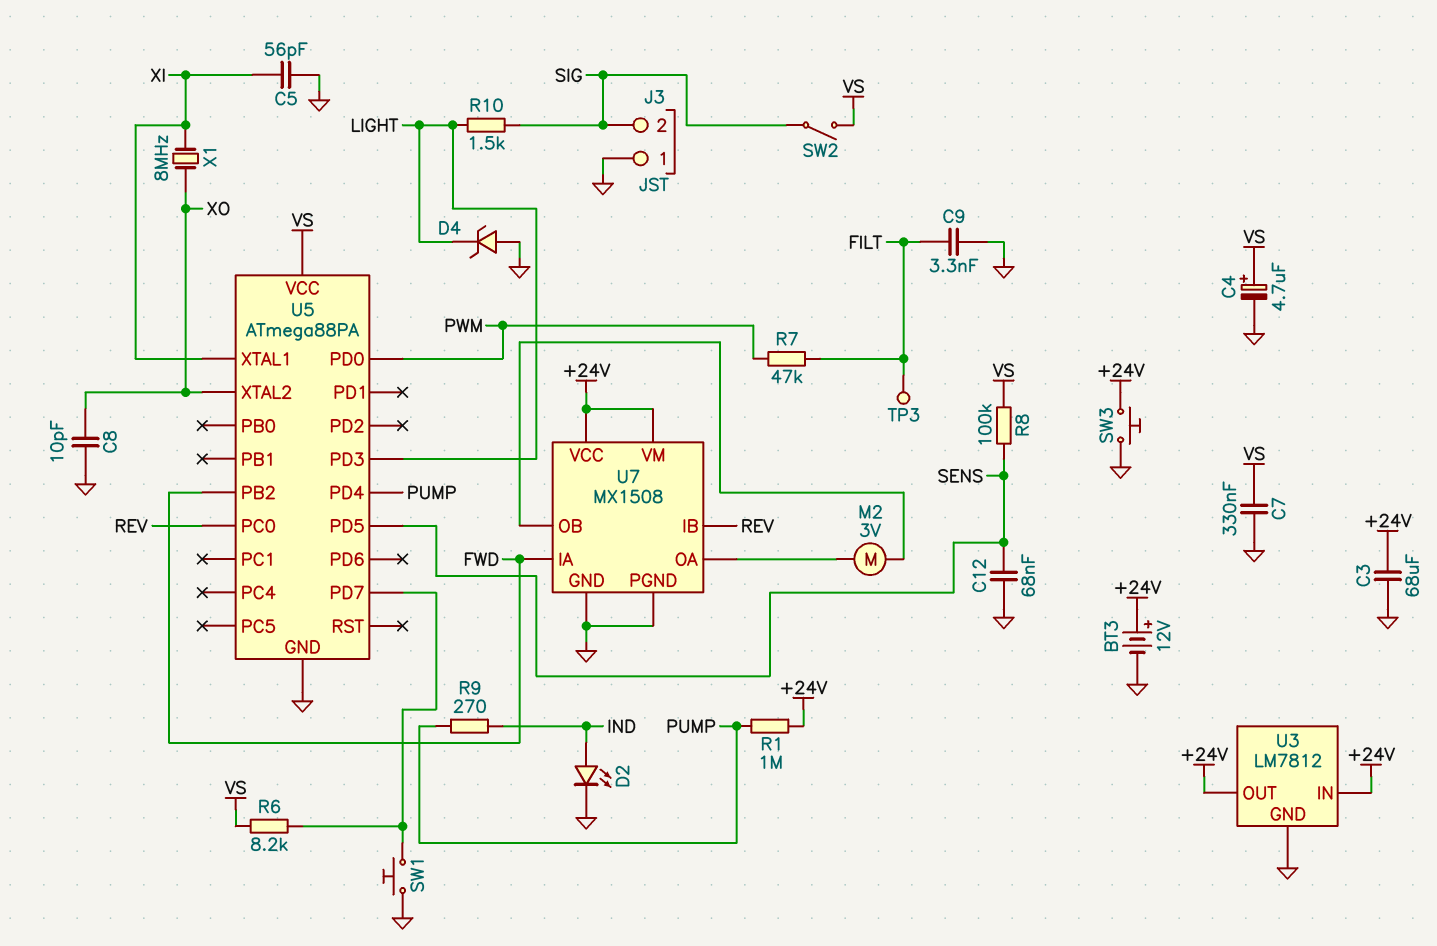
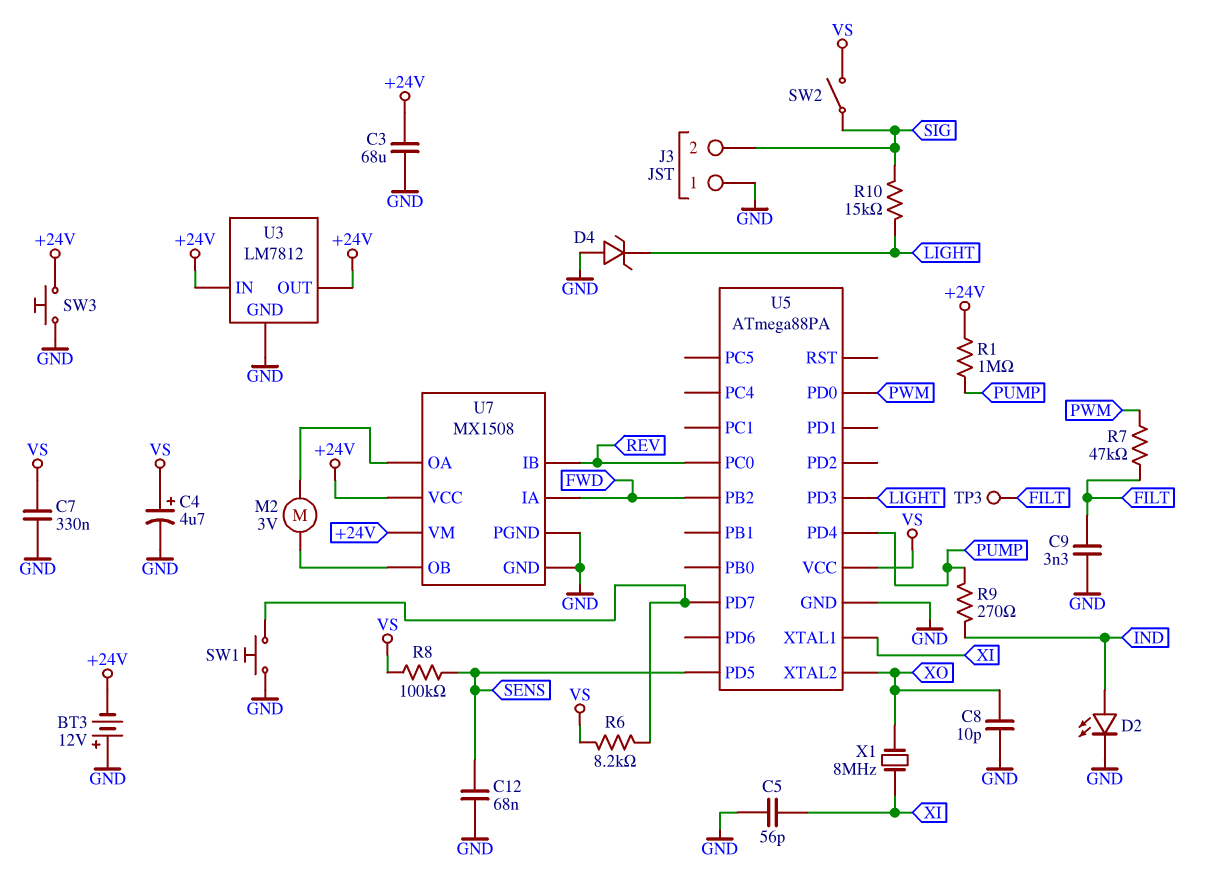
BT3: 12V (plus +24V, minus GND) -> 12V (plus GND, minus +24V)
R10: 1.5k (LIGHT, SIG) -> 15k (LIGHT, SIG)

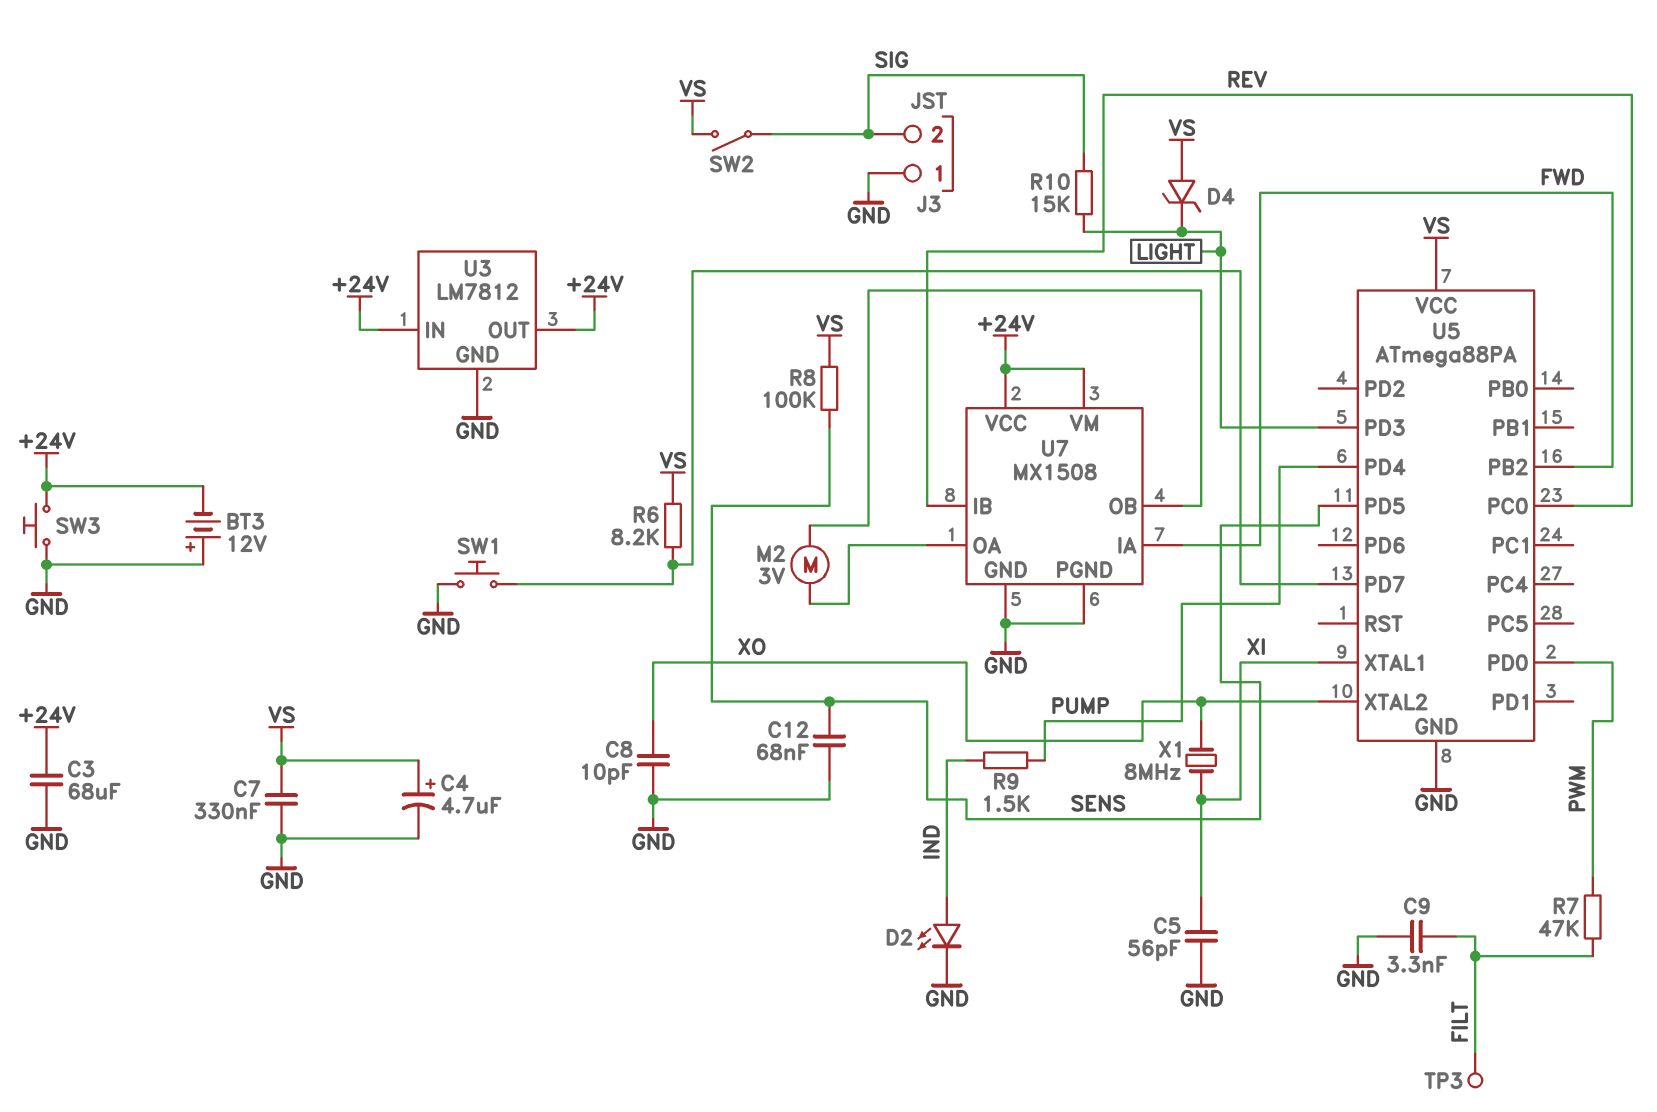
D4: zener (A GND, K LIGHT) -> zener (A VS, K LIGHT)
R1: 1M (+24V, PUMP) -> none
R9: 270 (IND, PUMP) -> 1.5k (IND, PUMP)

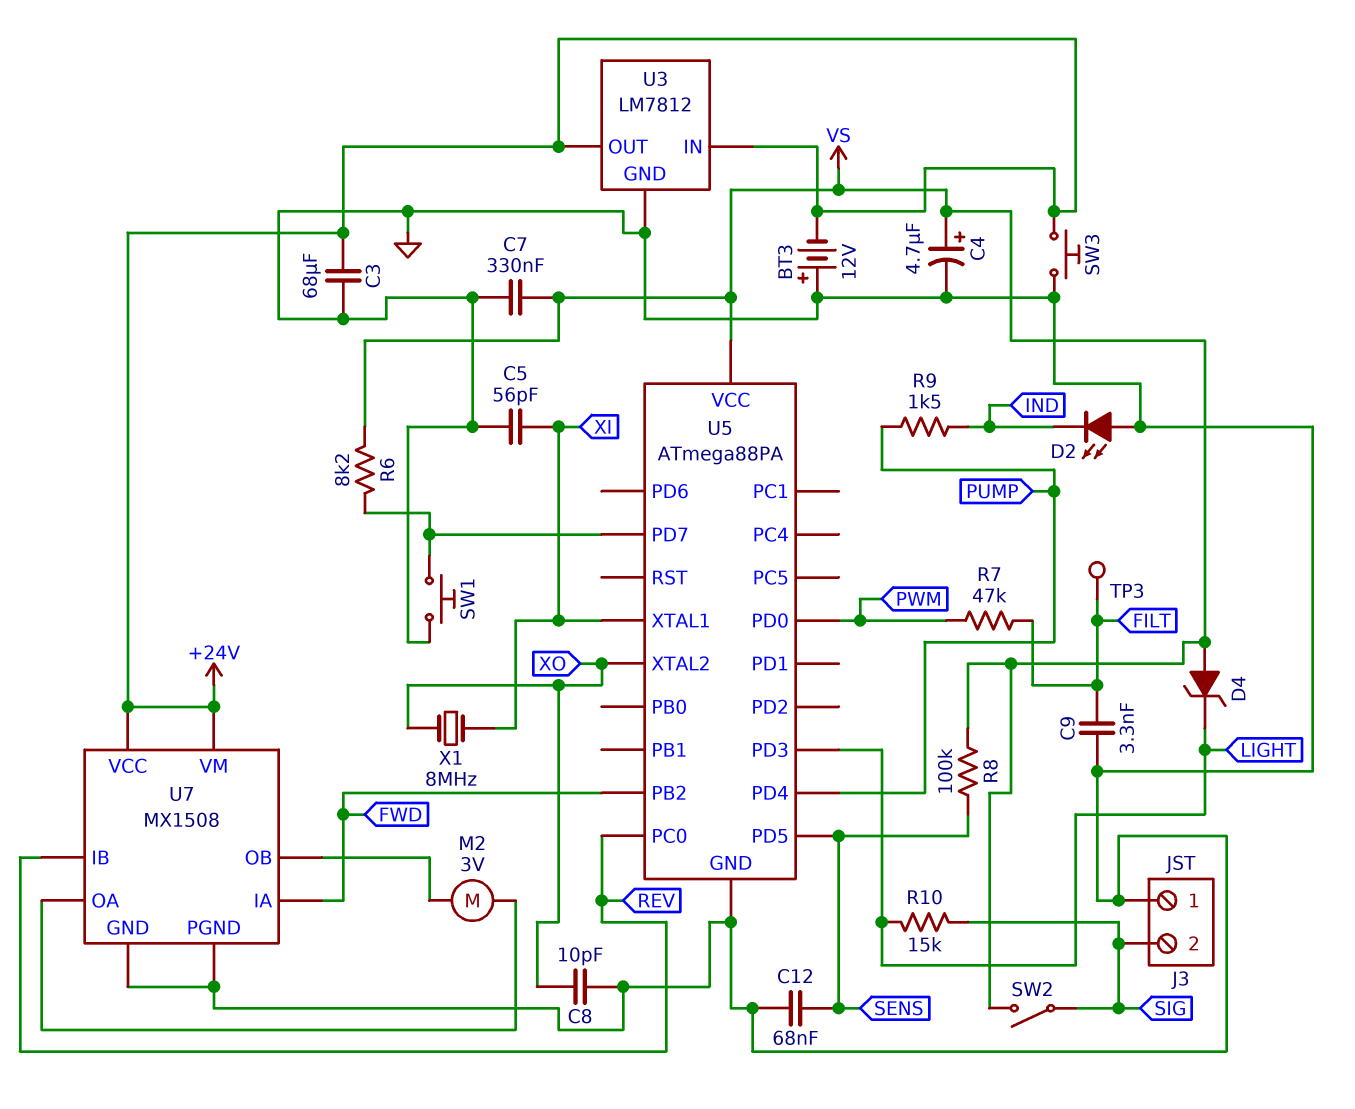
D2: LED (A IND, K GND) -> LED (A GND, K IND)

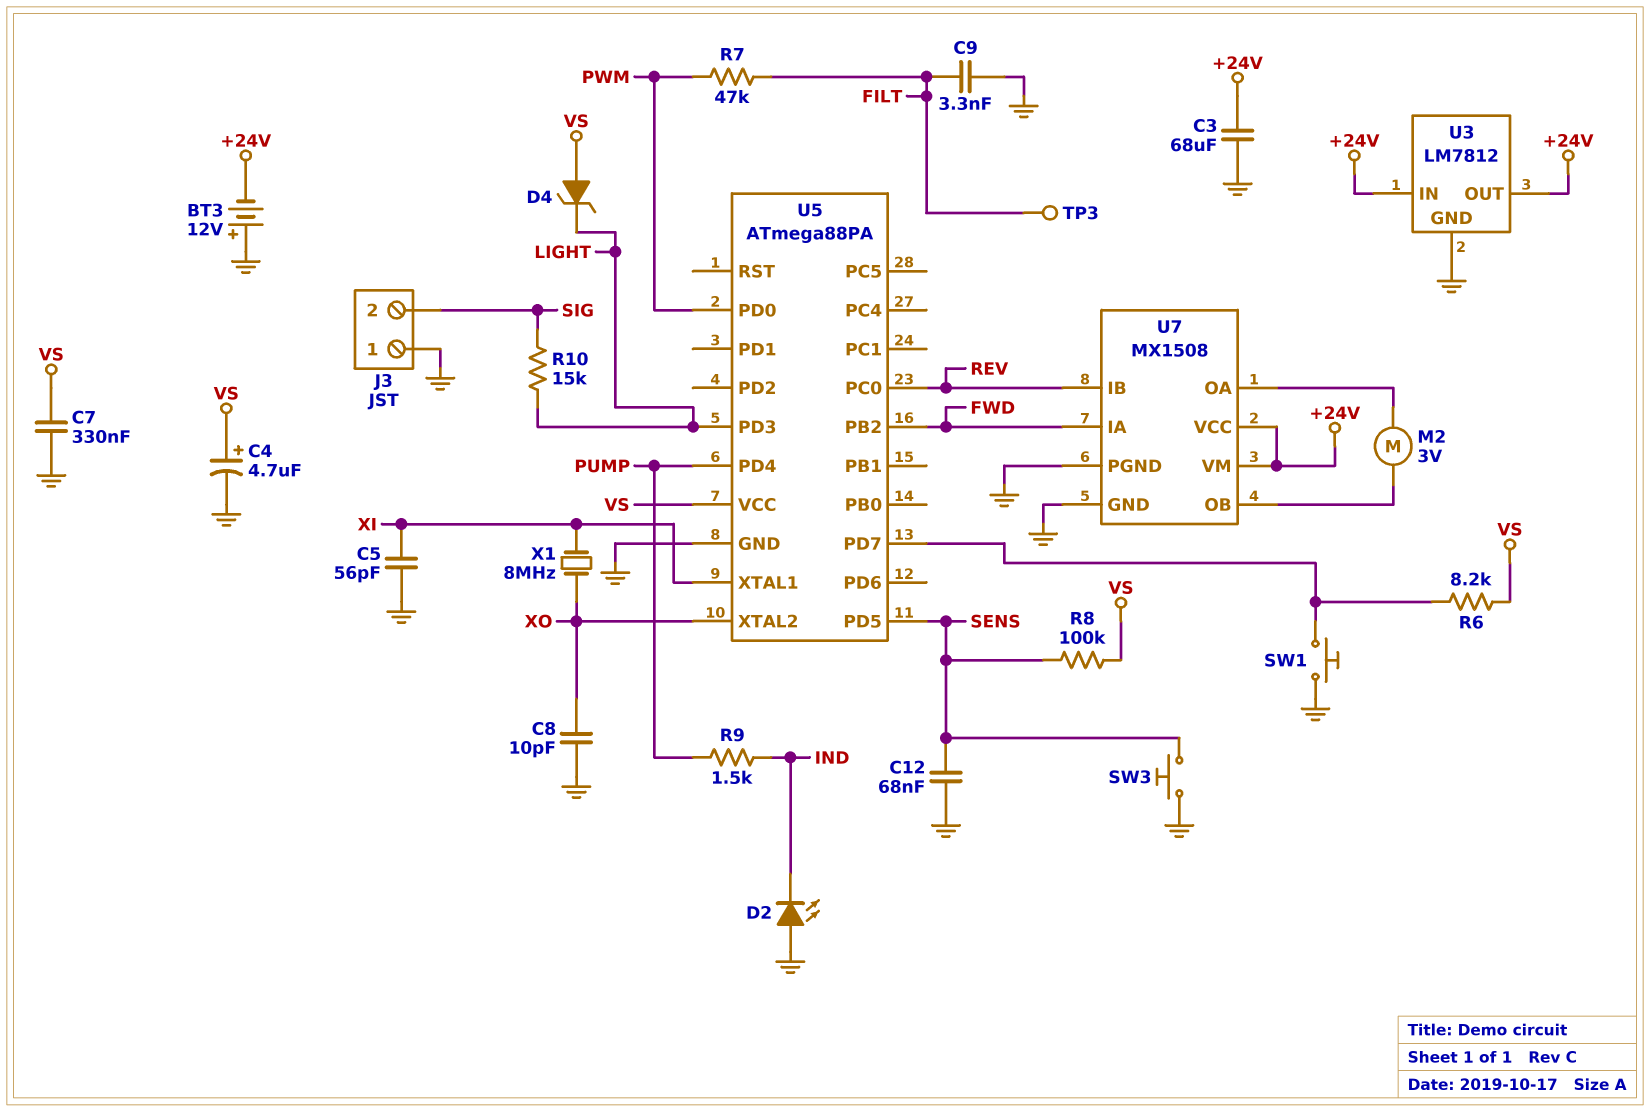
SW2: switch (SIG, VS) -> none
SW3: button (+24V, GND) -> button (GND, SENS)

